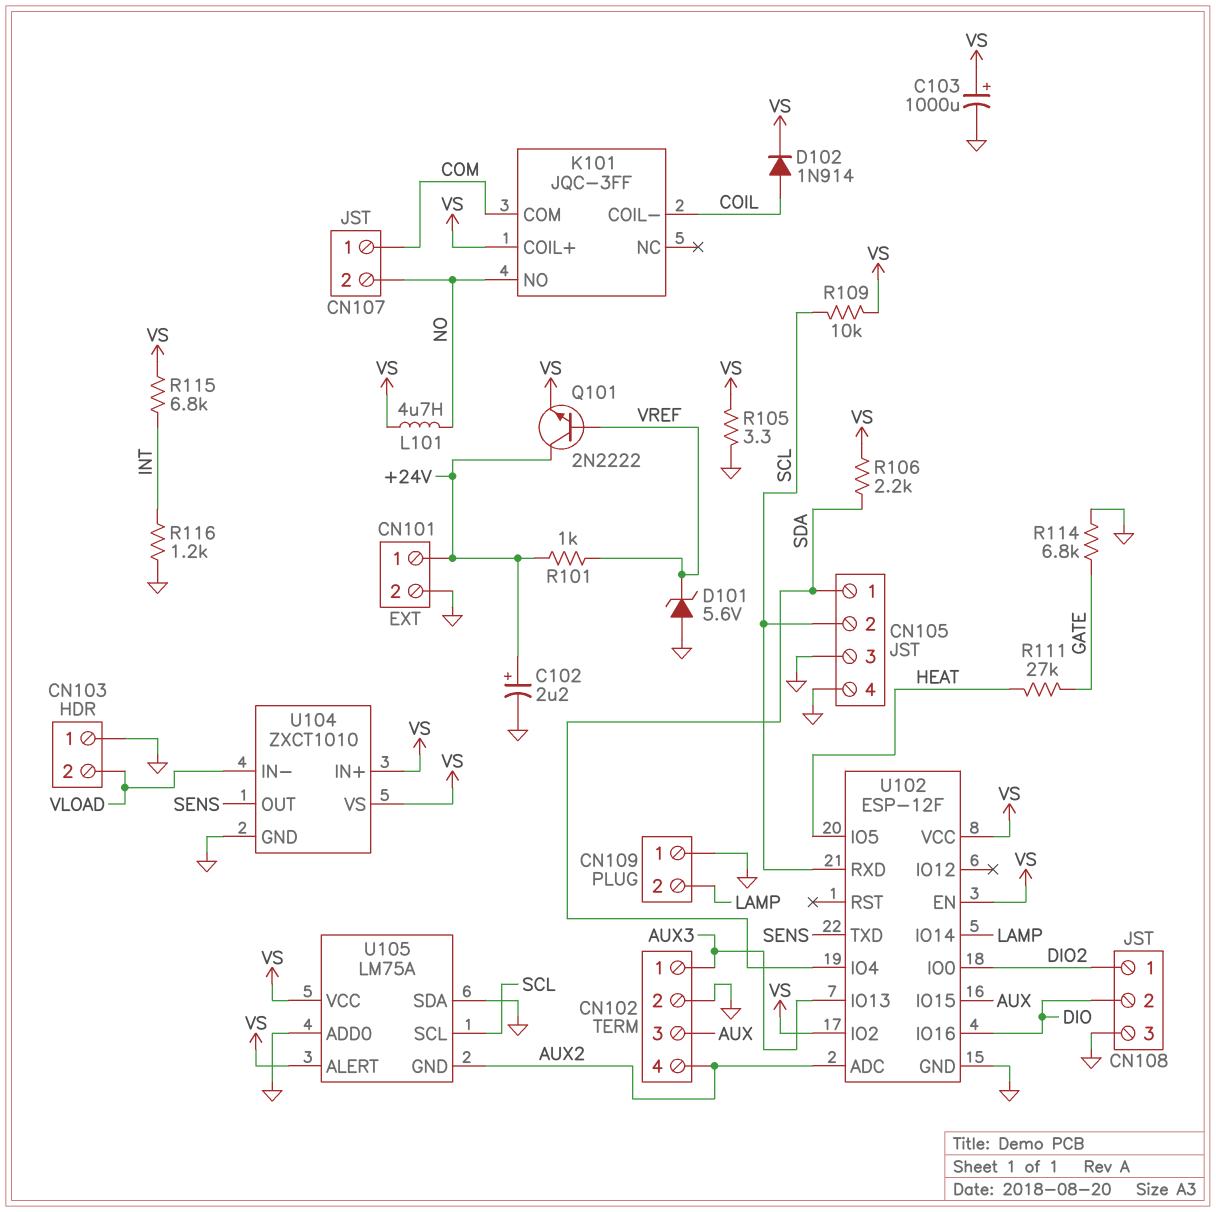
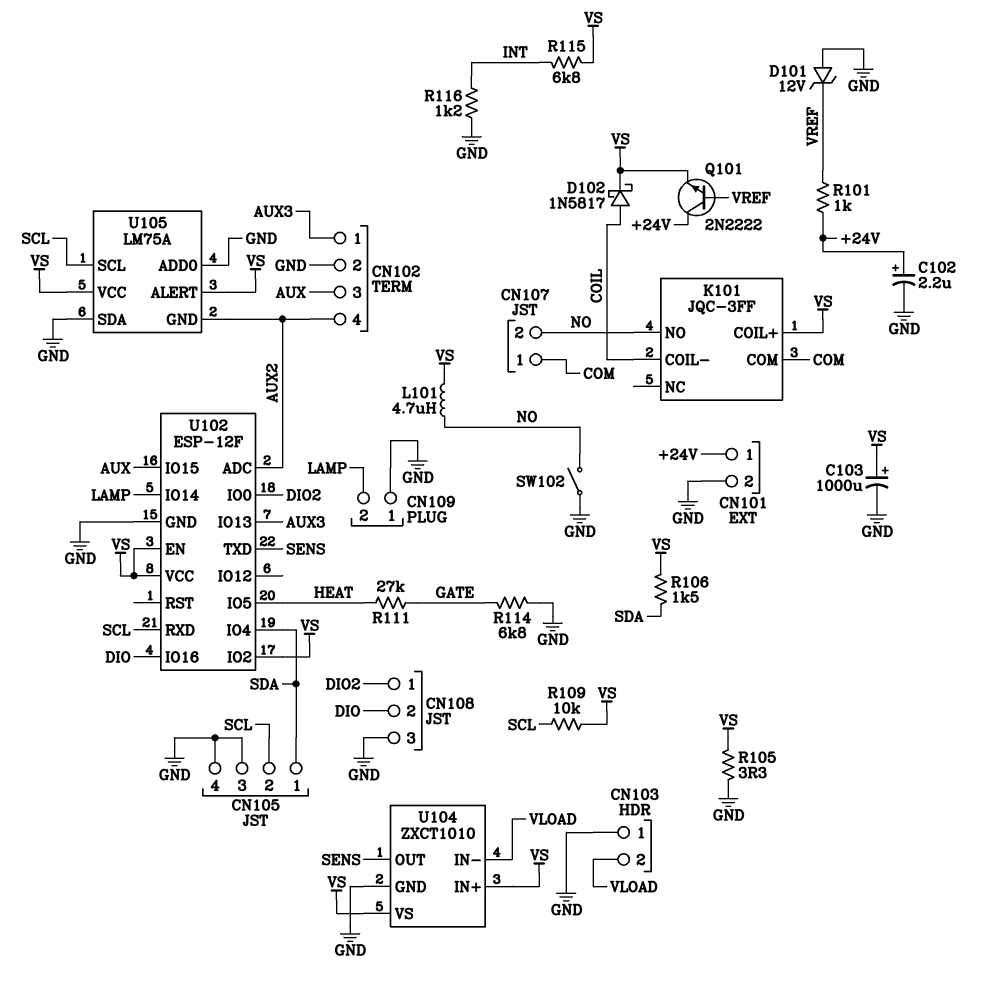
D101: zener 5.6V (A GND, K VREF) -> zener 12V (A GND, K VREF)
D102: diode 1N914 (A COIL, K VS) -> schottky 1N5817 (A COIL, K VS)
R106: 2.2k (SDA, VS) -> 1.5k (SDA, VS)
SW102: none -> switch (GND, NO)

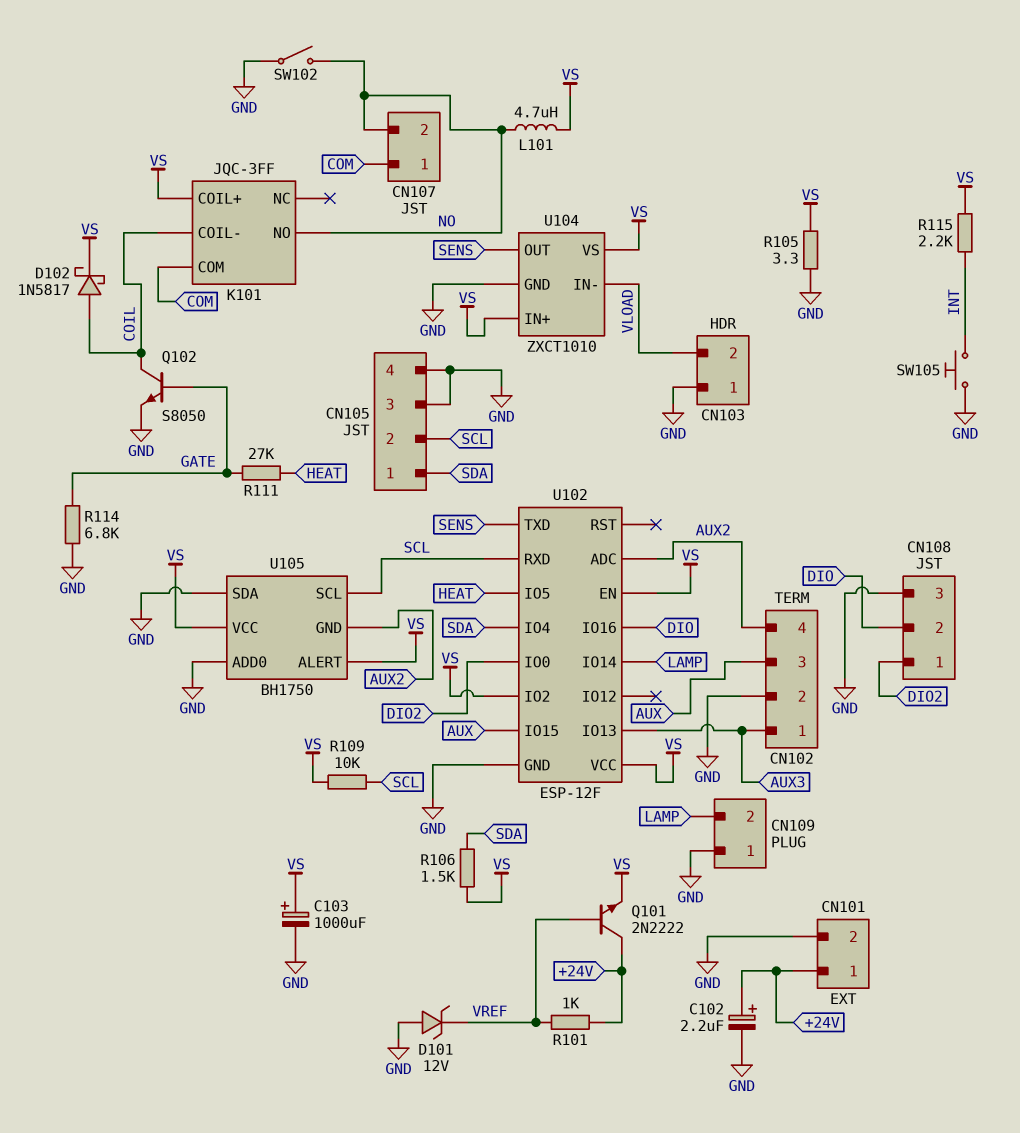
Q102: none -> NPN S8050 (B GATE, C COIL, E GND)
R115: 6.8k (INT, VS) -> 2.2k (INT, VS)
R116: 1.2k (GND, INT) -> none
SW105: none -> button (GND, INT)
U105: LM75A -> BH1750

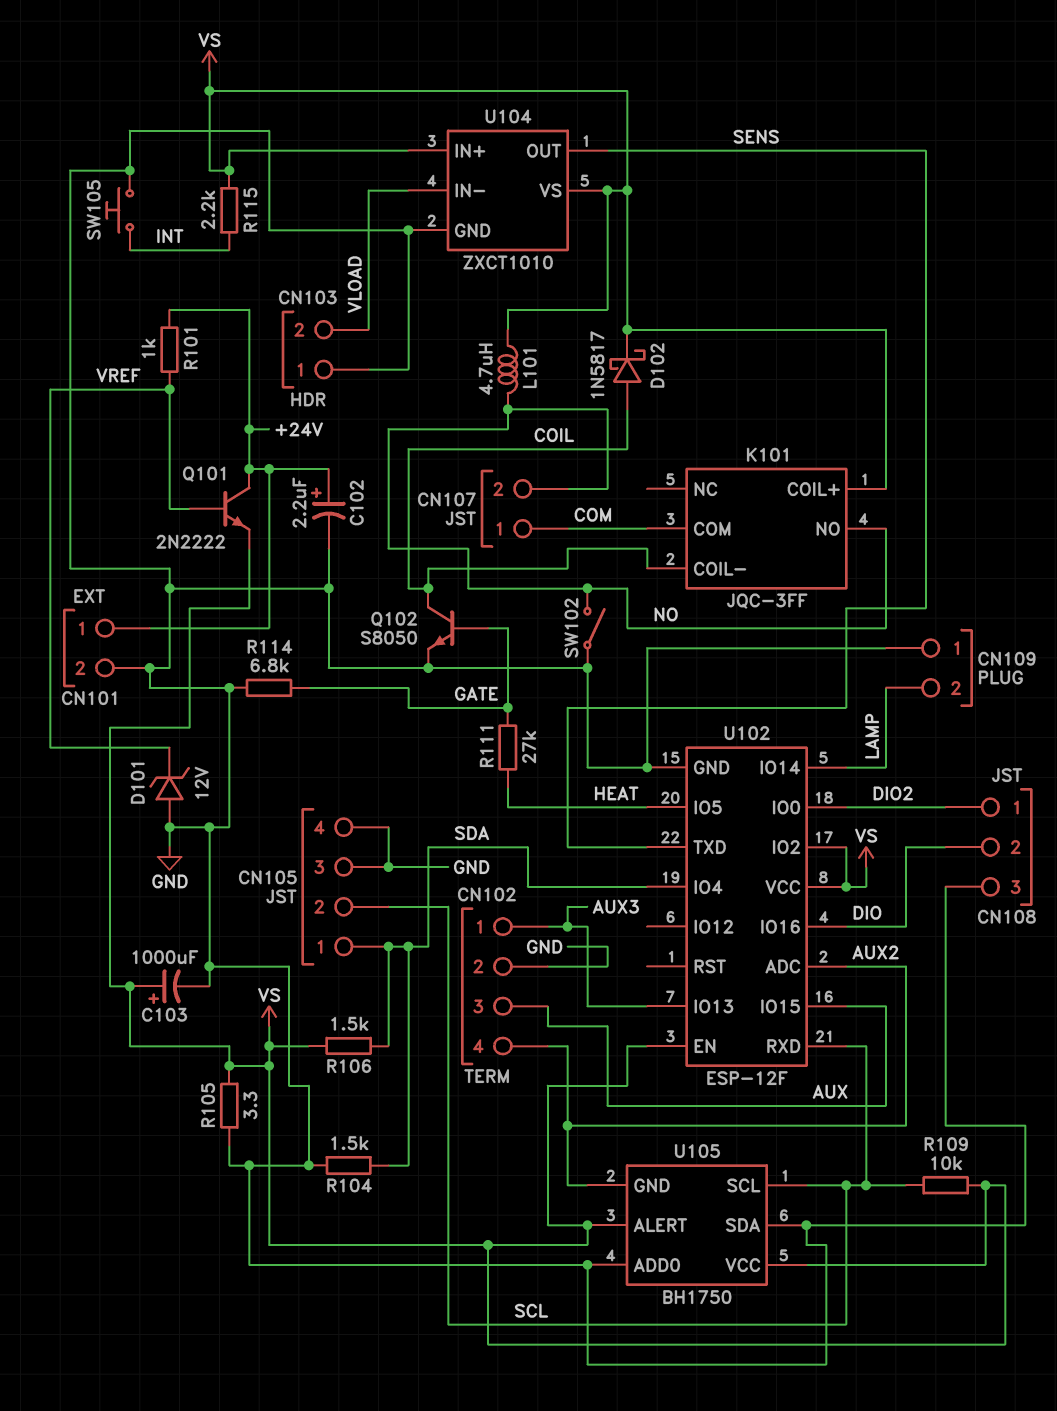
R104: none -> 1.5k (GND, SDA)

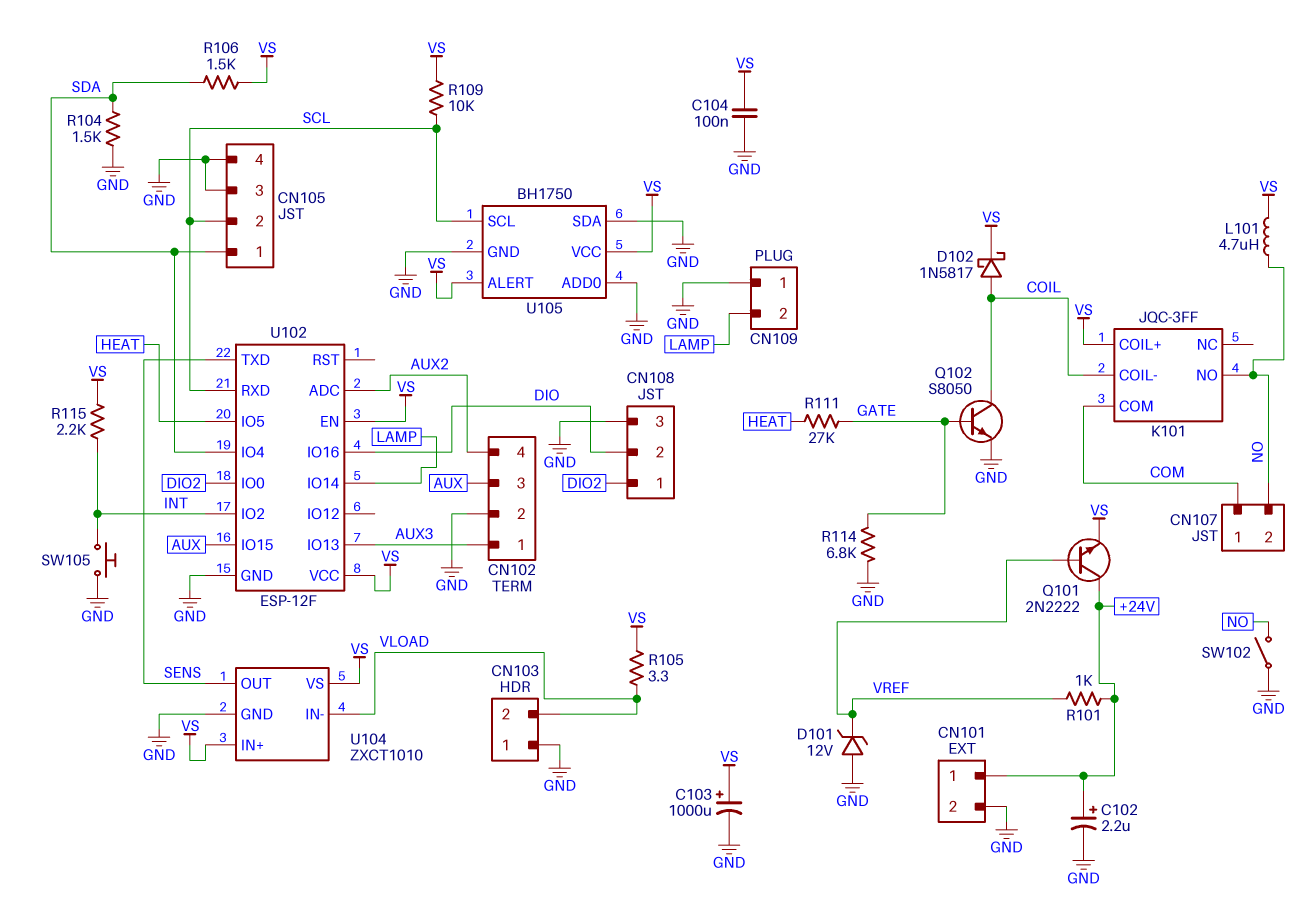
C104: none -> 100nF (GND, VS)
R105: 3.3 (GND, VS) -> 3.3 (VLOAD, VS)
U102 pin IO2: VS -> INT
U105 pin GND: AUX2 -> GND

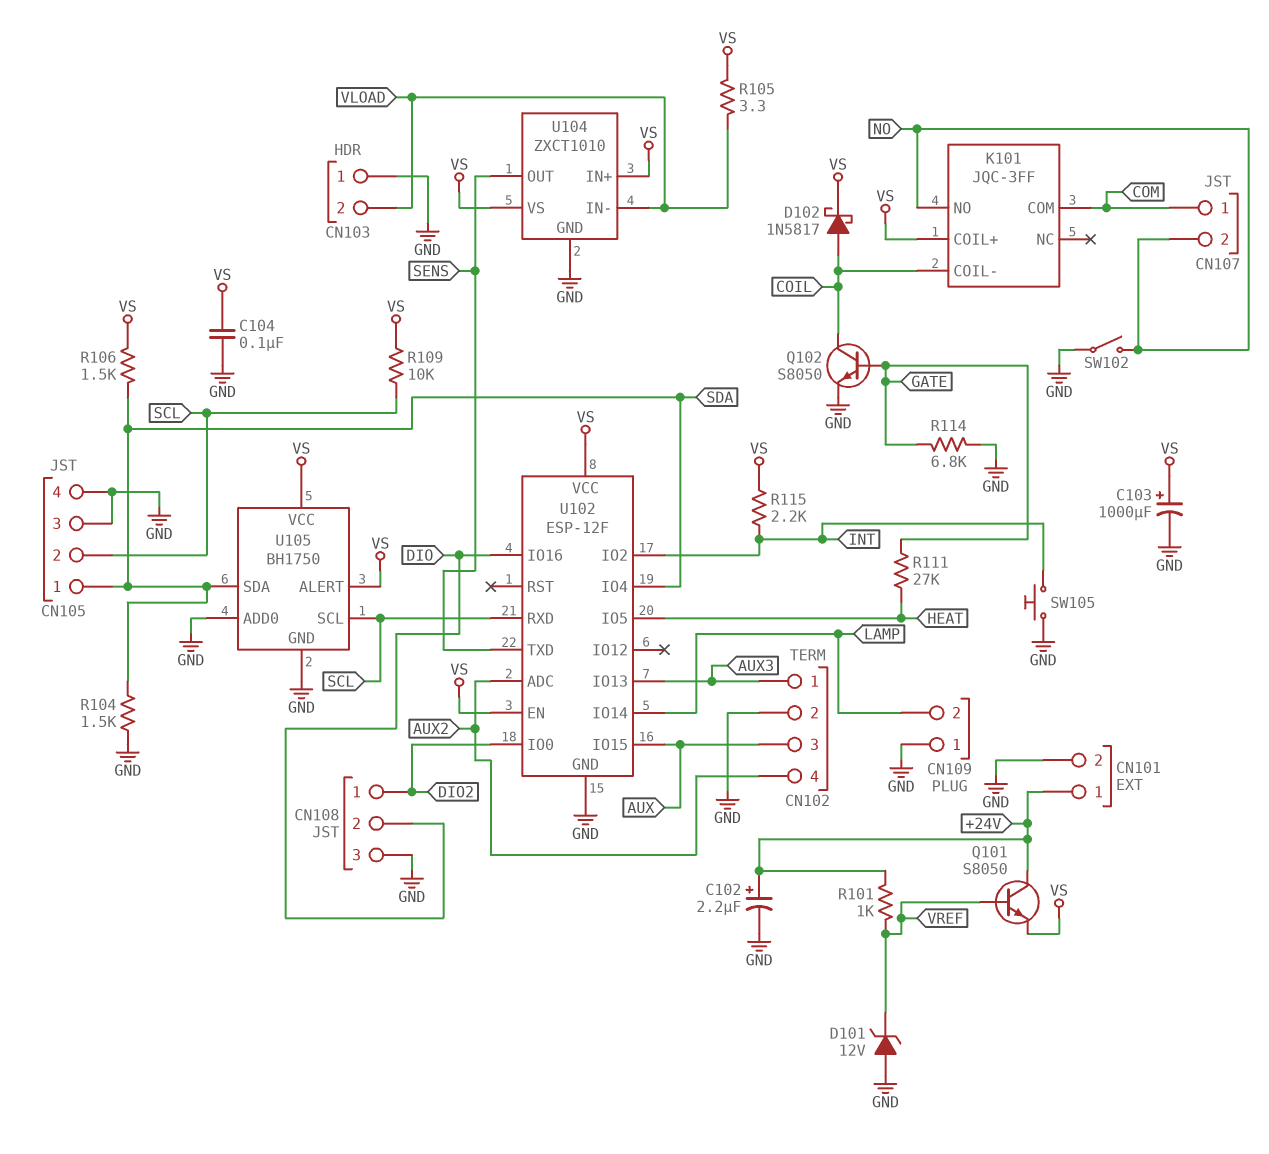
L101: 4.7uH (NO, VS) -> none
Q101: NPN 2N2222 (B VREF, C +24V, E VS) -> NPN S8050 (B VREF, C +24V, E VS)
U105 pin SDA: GND -> SDA

